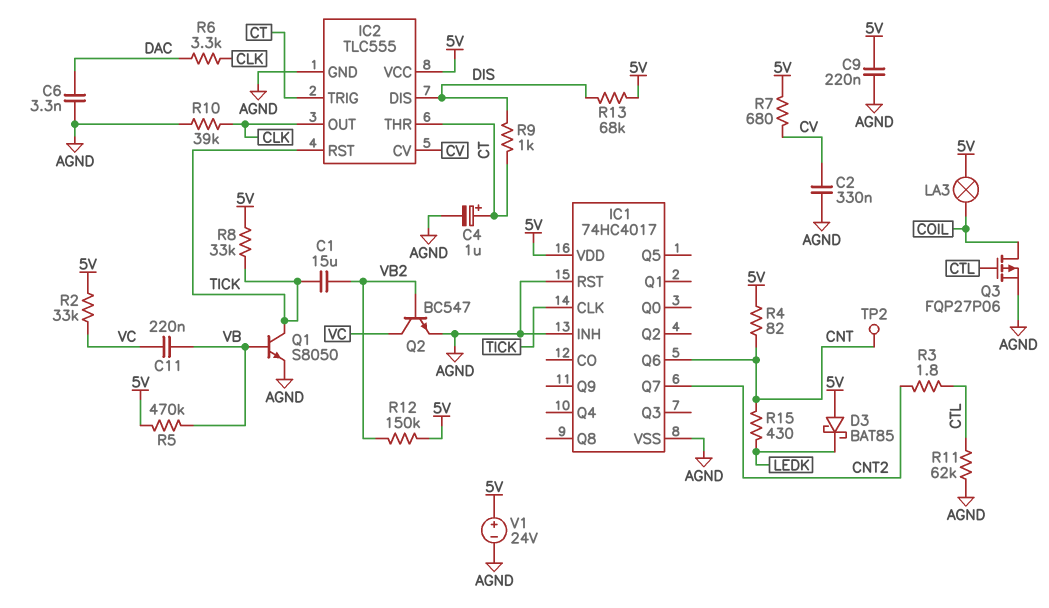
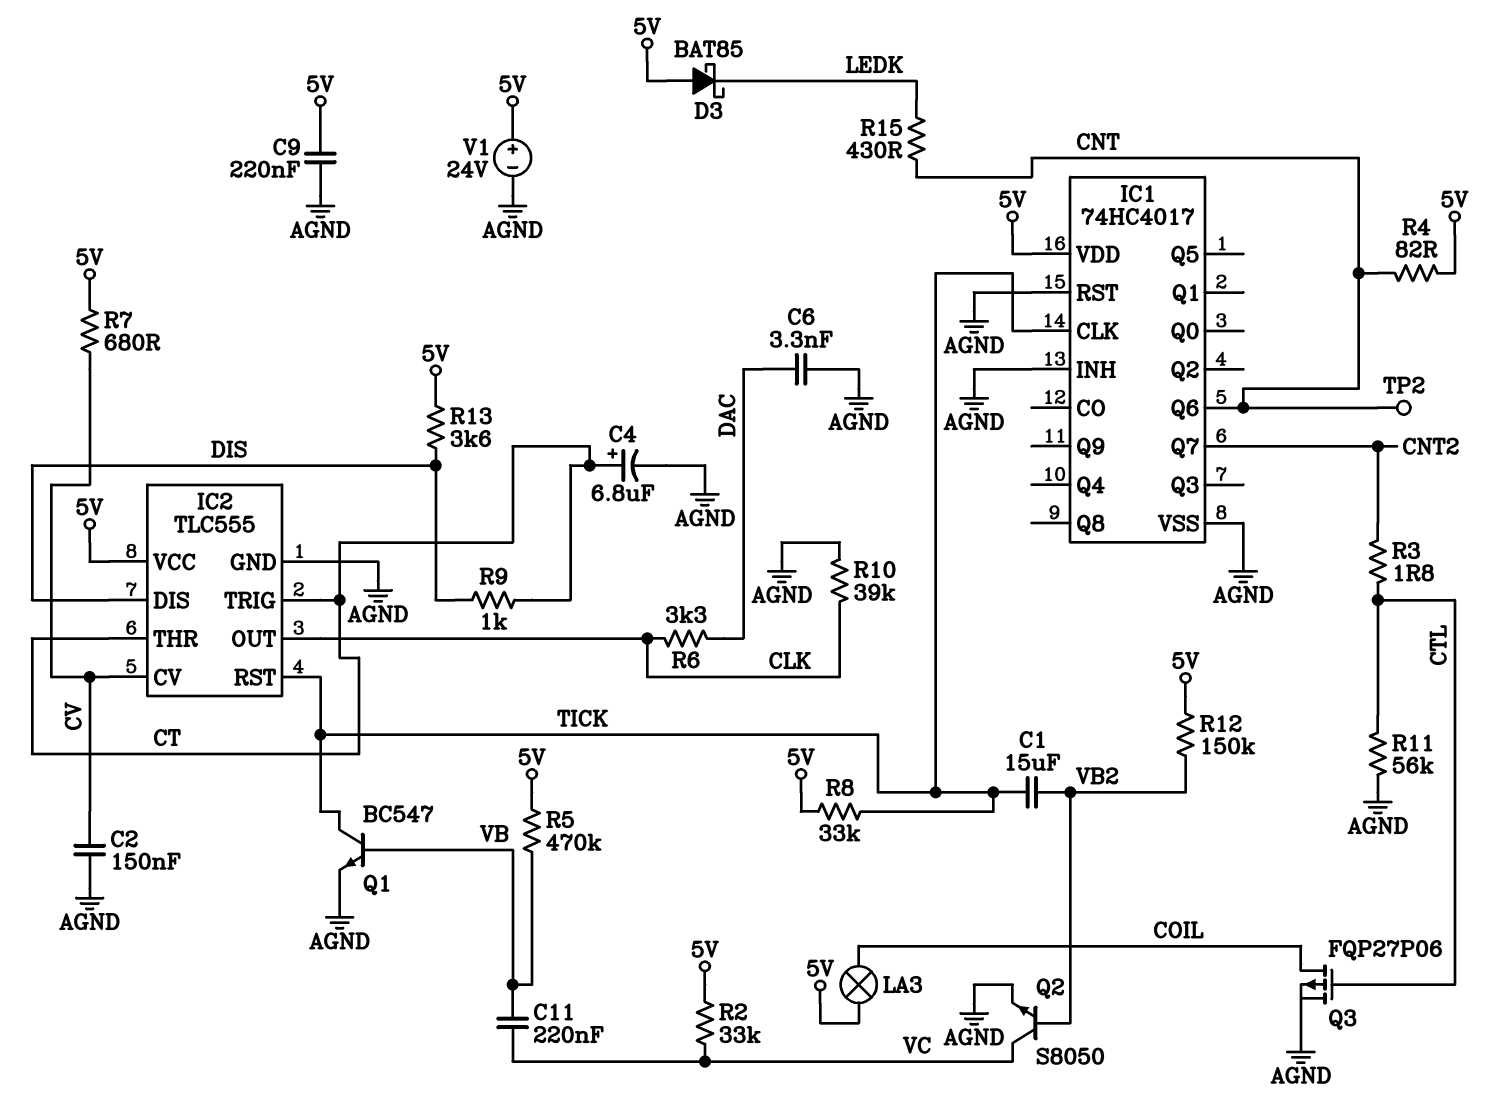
C2: 330nF (AGND, CV) -> 150nF (AGND, CV)
C4: 1uF (plus CT, minus AGND) -> 6.8uF (plus CT, minus AGND)
Q1: NPN S8050 (B VB, C TICK, E AGND) -> NPN BC547 (B VB, C TICK, E AGND)
Q2: NPN BC547 (B VB2, C VC, E AGND) -> NPN S8050 (B VB2, C VC, E AGND)
R11: 62k (AGND, CTL) -> 56k (AGND, CTL)
R13: 68k (5V, DIS) -> 3.6k (5V, DIS)

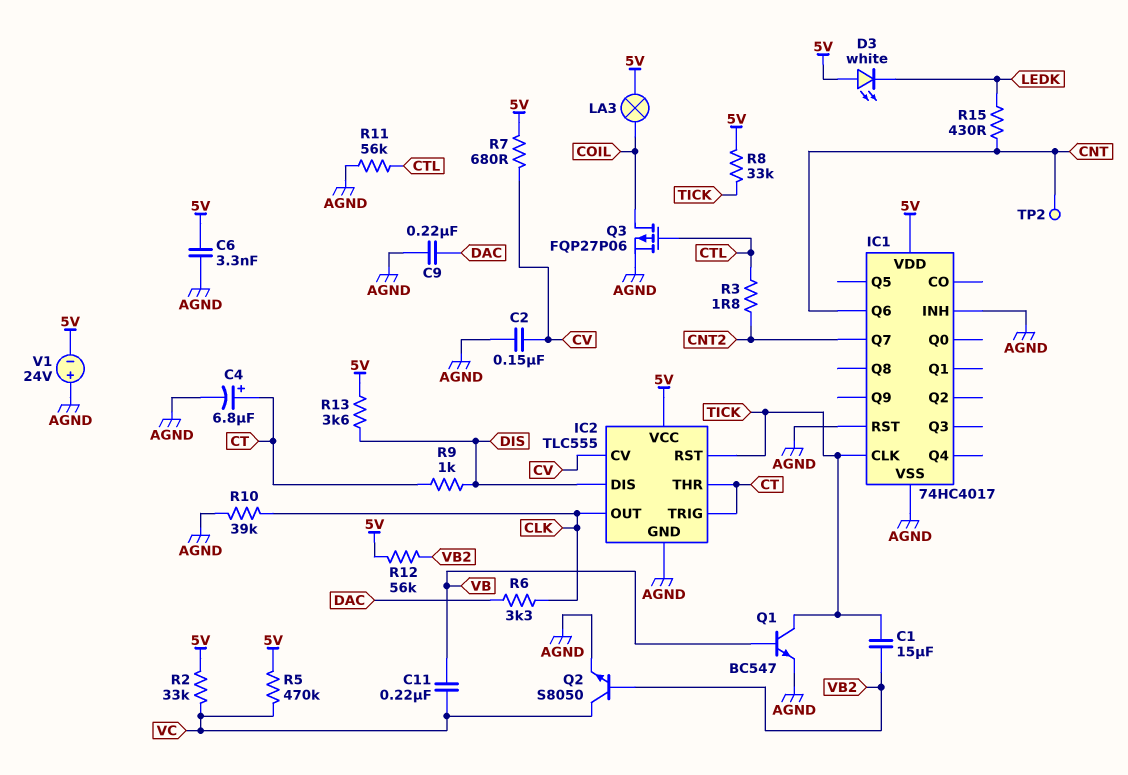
C6: 3.3nF (AGND, DAC) -> 3.3nF (5V, AGND)
C9: 220nF (5V, AGND) -> 220nF (AGND, DAC)
D3: schottky BAT85 (A 5V, K LEDK) -> LED white (A 5V, K LEDK)
R4: 82 (5V, CNT) -> none
R5: 470k (5V, VB) -> 470k (5V, VC)
R12: 150k (5V, VB2) -> 56k (5V, VB2)
V1: 24V (plus 5V, minus AGND) -> 24V (plus AGND, minus 5V)

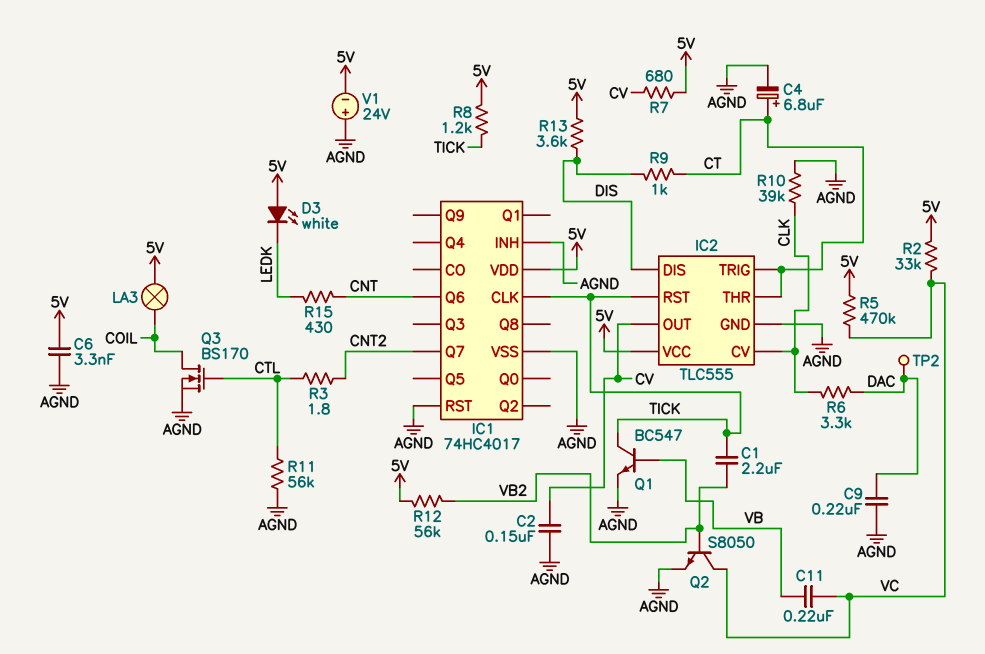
C1: 15uF (TICK, VB2) -> 2.2uF (TICK, VB2)
IC2 pin CV: CV -> CLK
IC2 pin OUT: CLK -> CV
Q3: PMOS FQP27P06 (G CTL, D COIL, S AGND) -> NMOS BS170 (G CTL, D COIL, S AGND)
R8: 33k (5V, TICK) -> 1.2k (5V, TICK)
TP2: test point (CNT) -> test point (DAC)

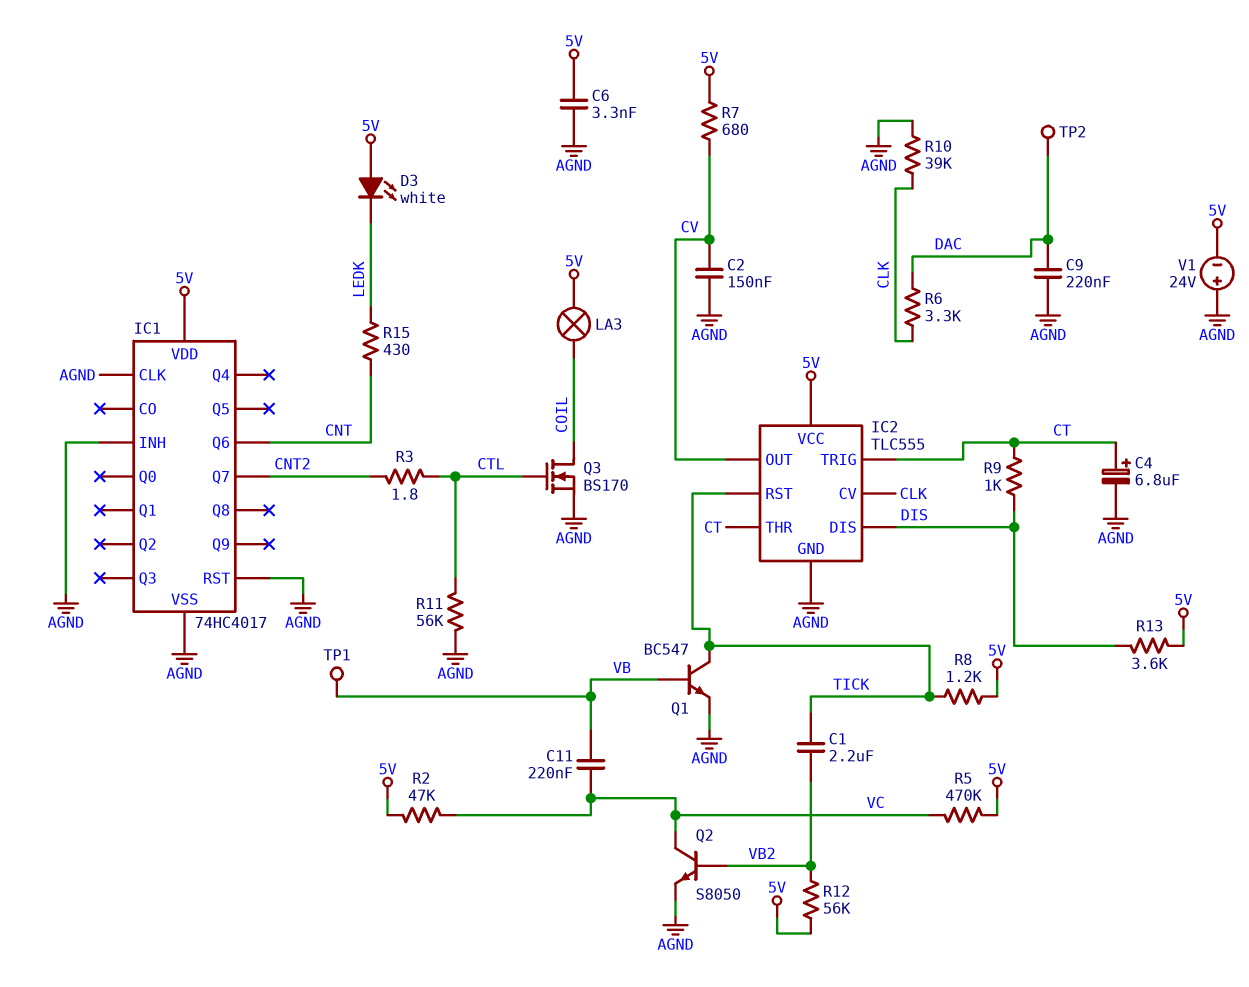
IC1 pin CLK: TICK -> AGND
R2: 33k (5V, VC) -> 47k (5V, VC)
TP1: none -> test point (VB)

